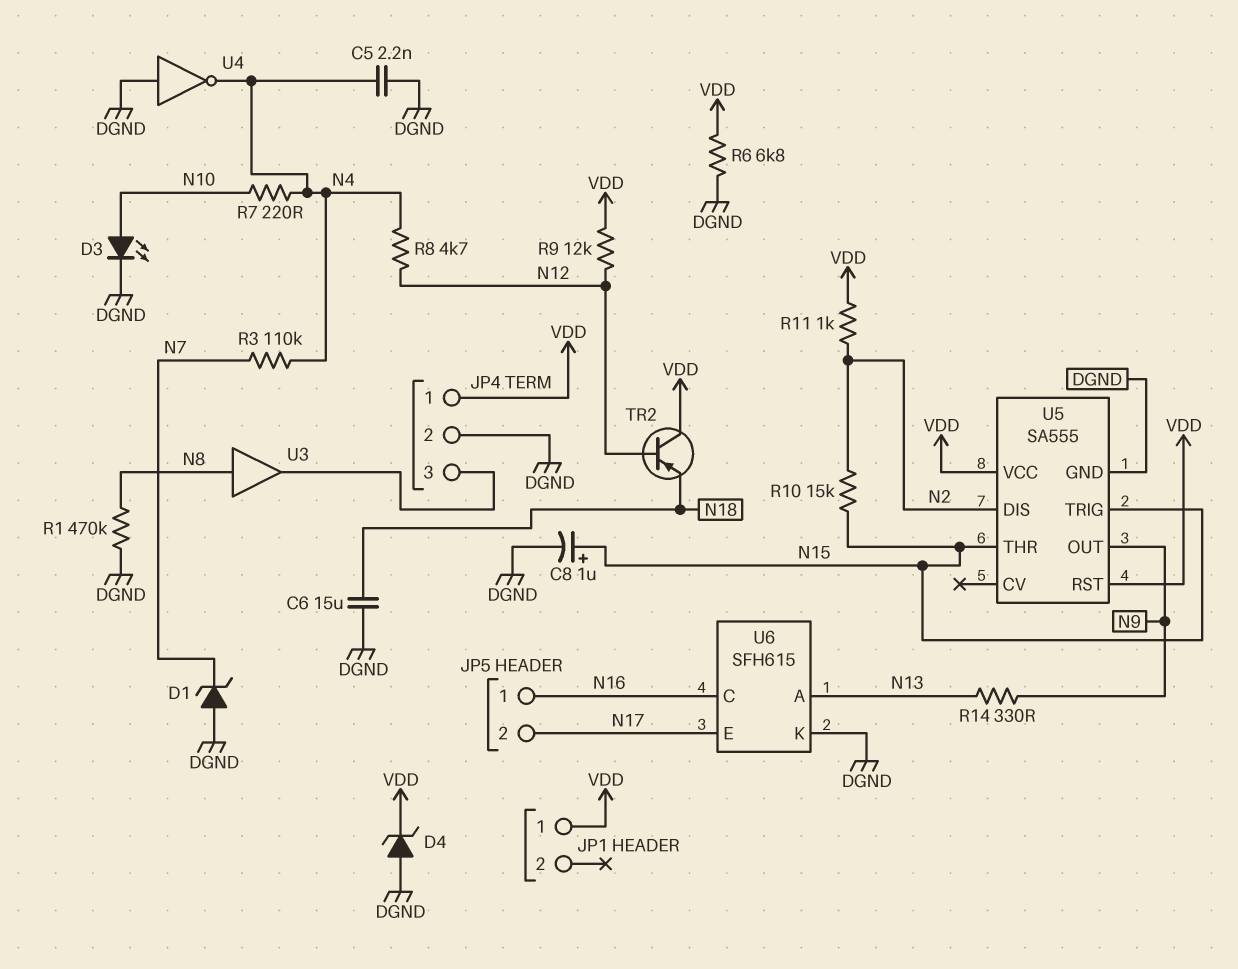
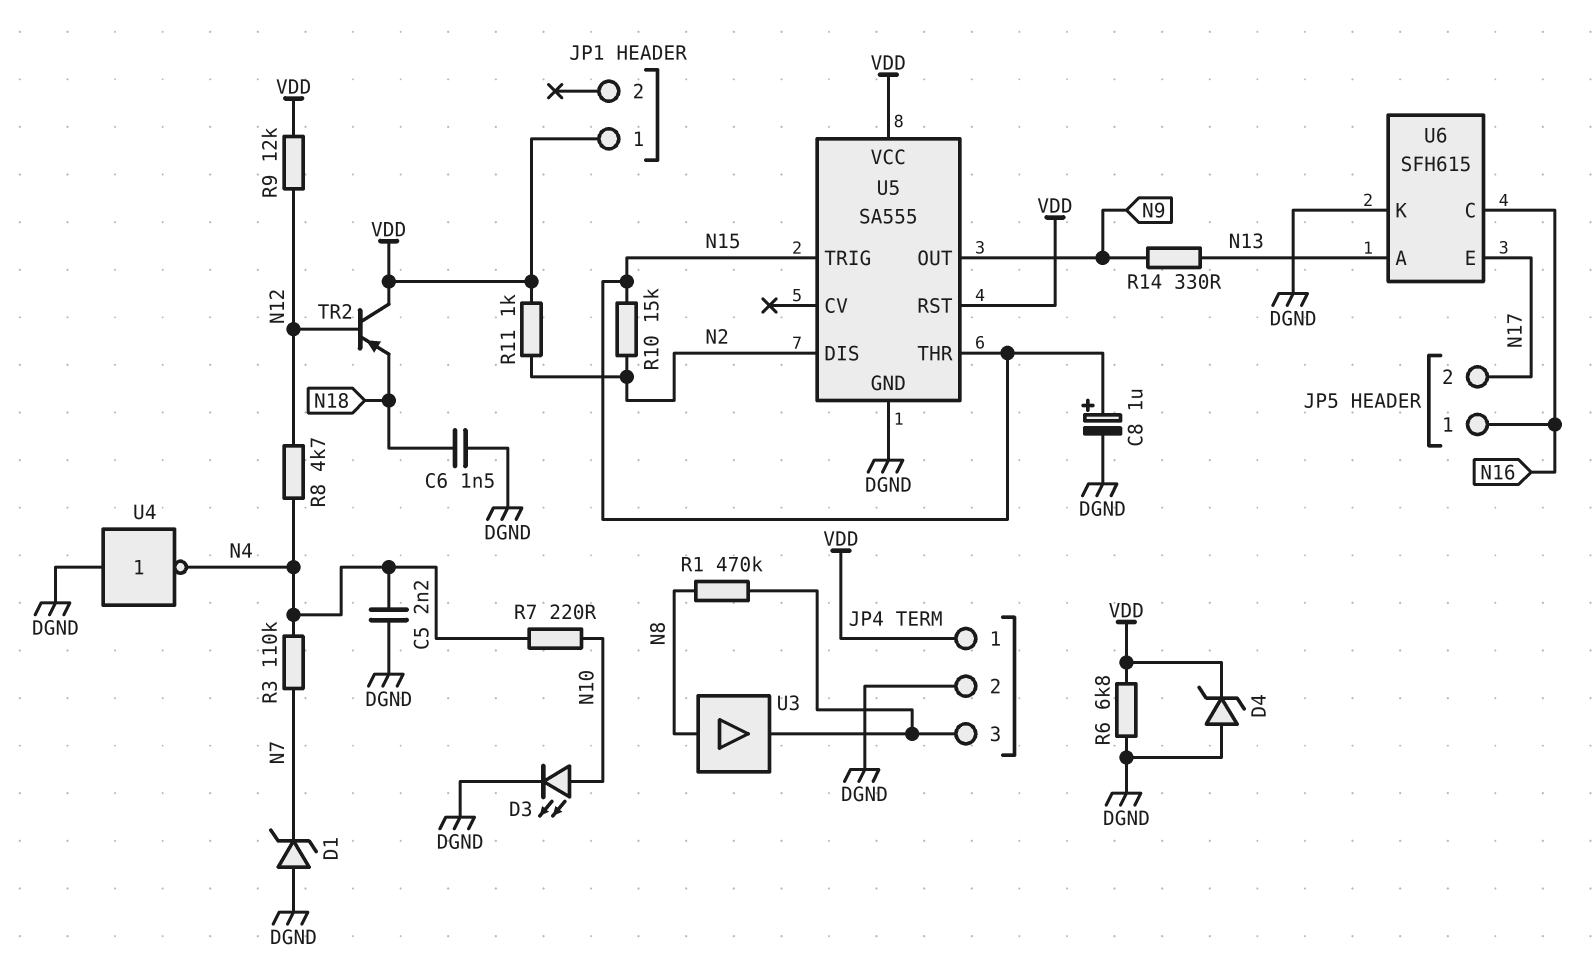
C6: 15uF (DGND, N18) -> 1.5nF (DGND, N18)
R1: 470k (DGND, N8) -> 470k (JP4/3, N8)

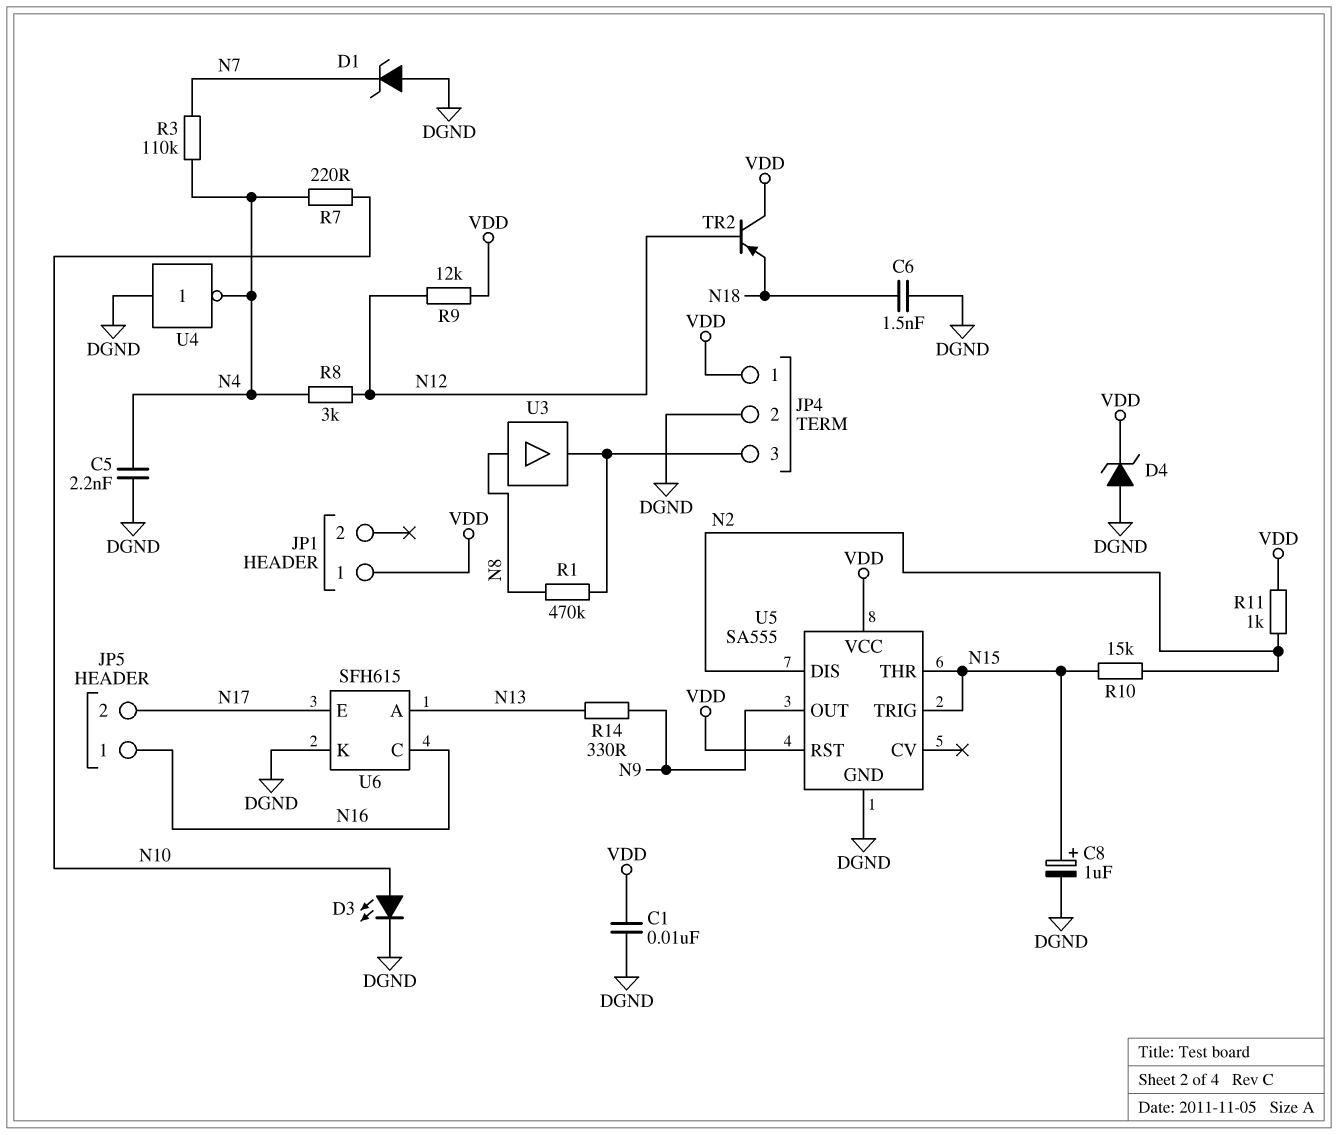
C1: none -> 10nF (DGND, VDD)
R6: 6.8k (DGND, VDD) -> none
R8: 4.7k (N4, N12) -> 3k (N4, N12)

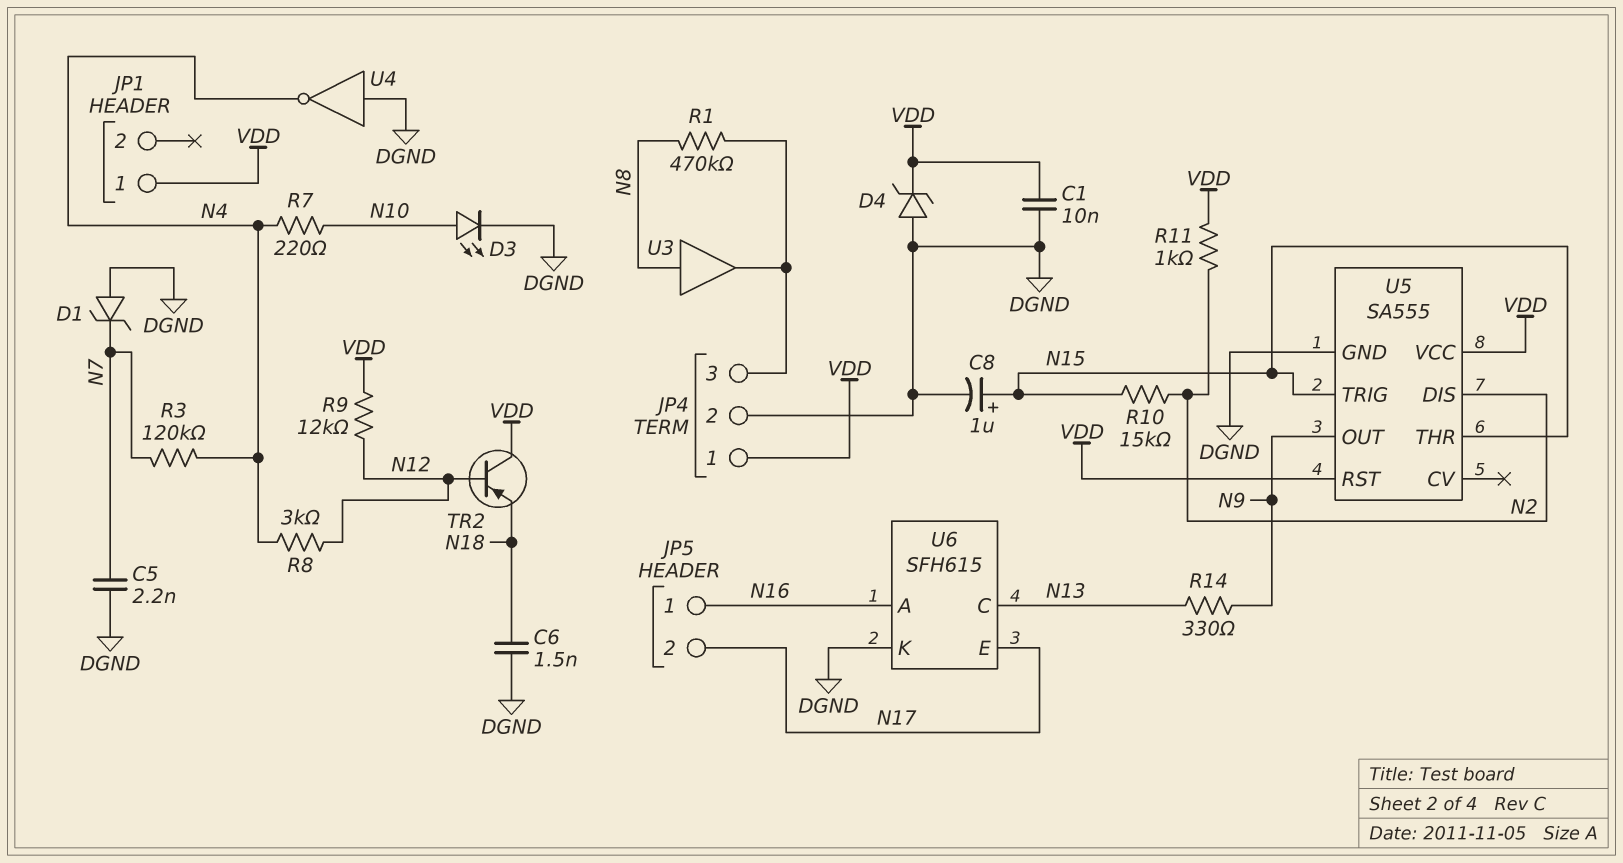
C5: 2.2nF (DGND, N4) -> 2.2nF (DGND, N7)
R3: 110k (N4, N7) -> 120k (N4, N7)
U6 pin A: N13 -> N16
U6 pin C: N16 -> N13

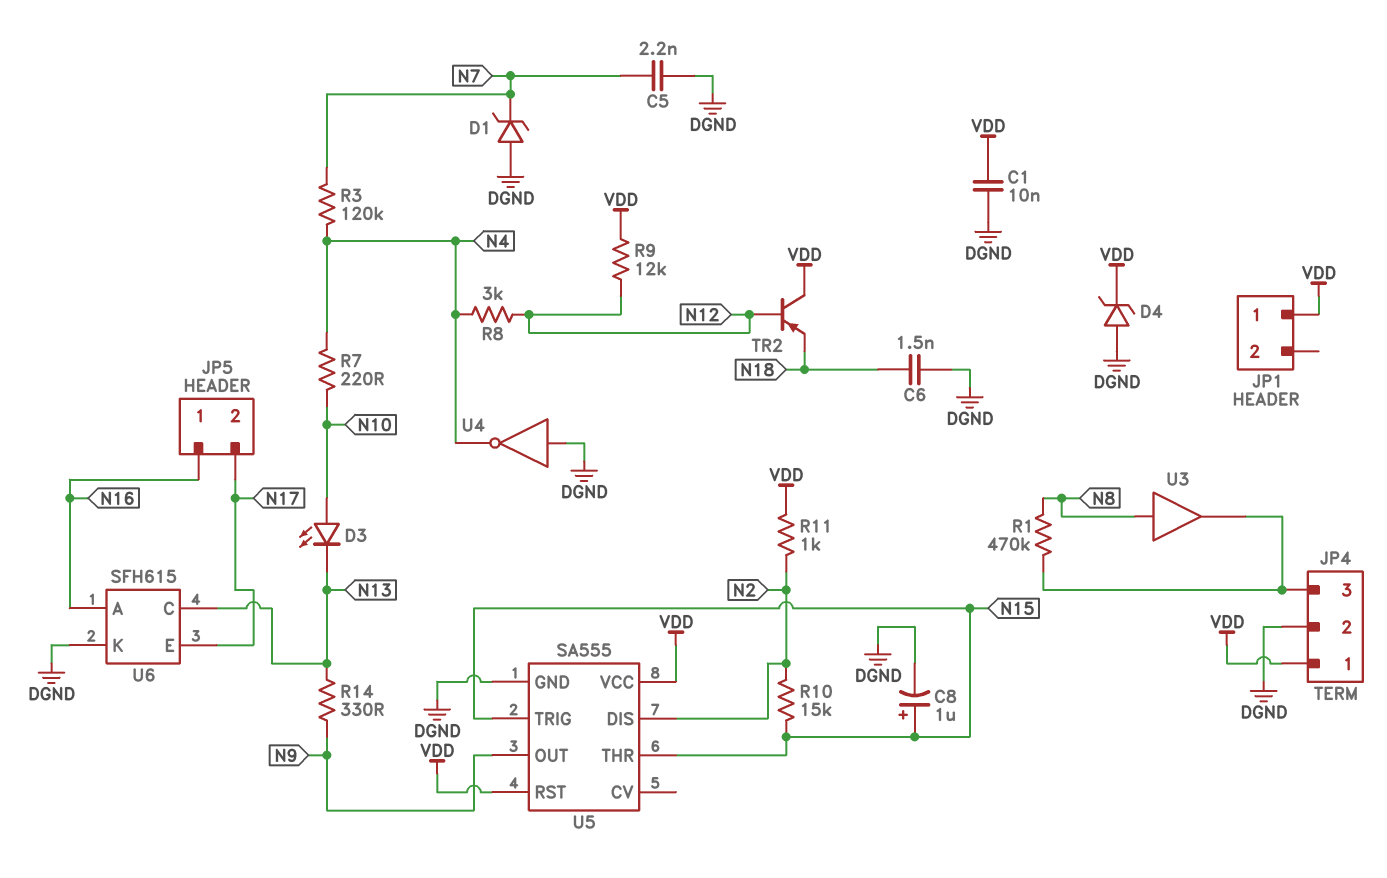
D3: LED (A N10, K DGND) -> LED (A N10, K N13)

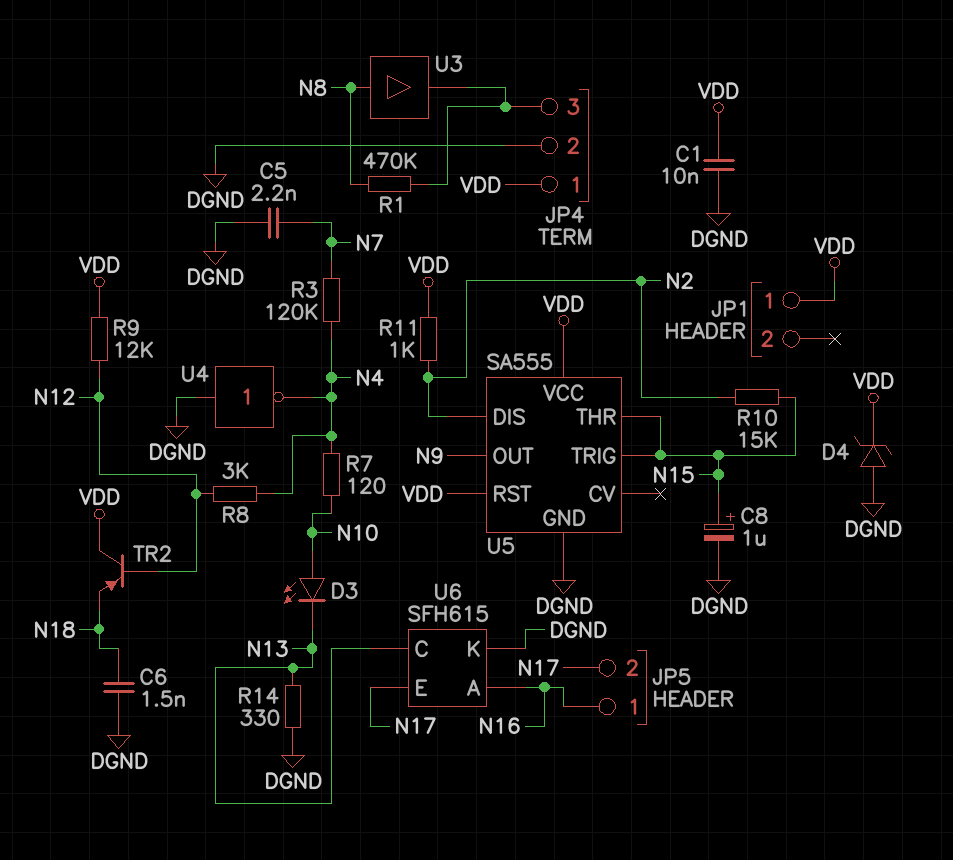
D1: zener (A DGND, K N7) -> none
R7: 220 (N4, N10) -> 120 (N4, N10)
R14: 330 (N9, N13) -> 330 (DGND, N13)

